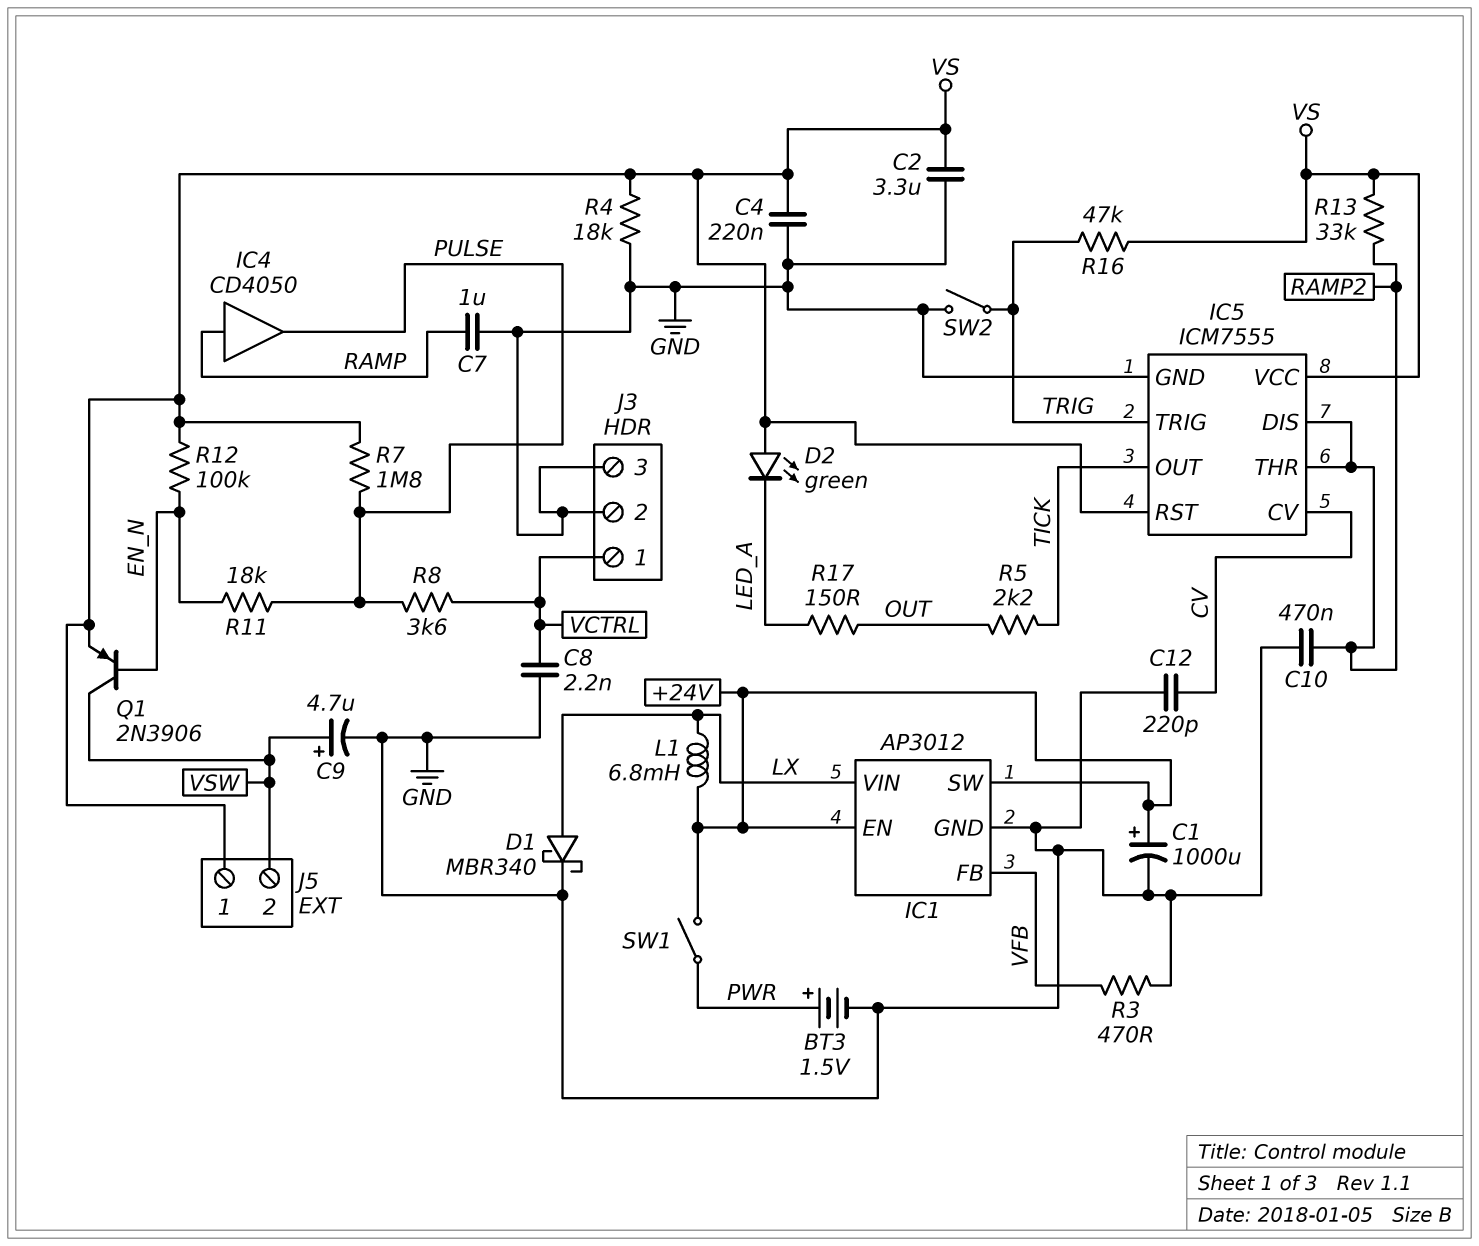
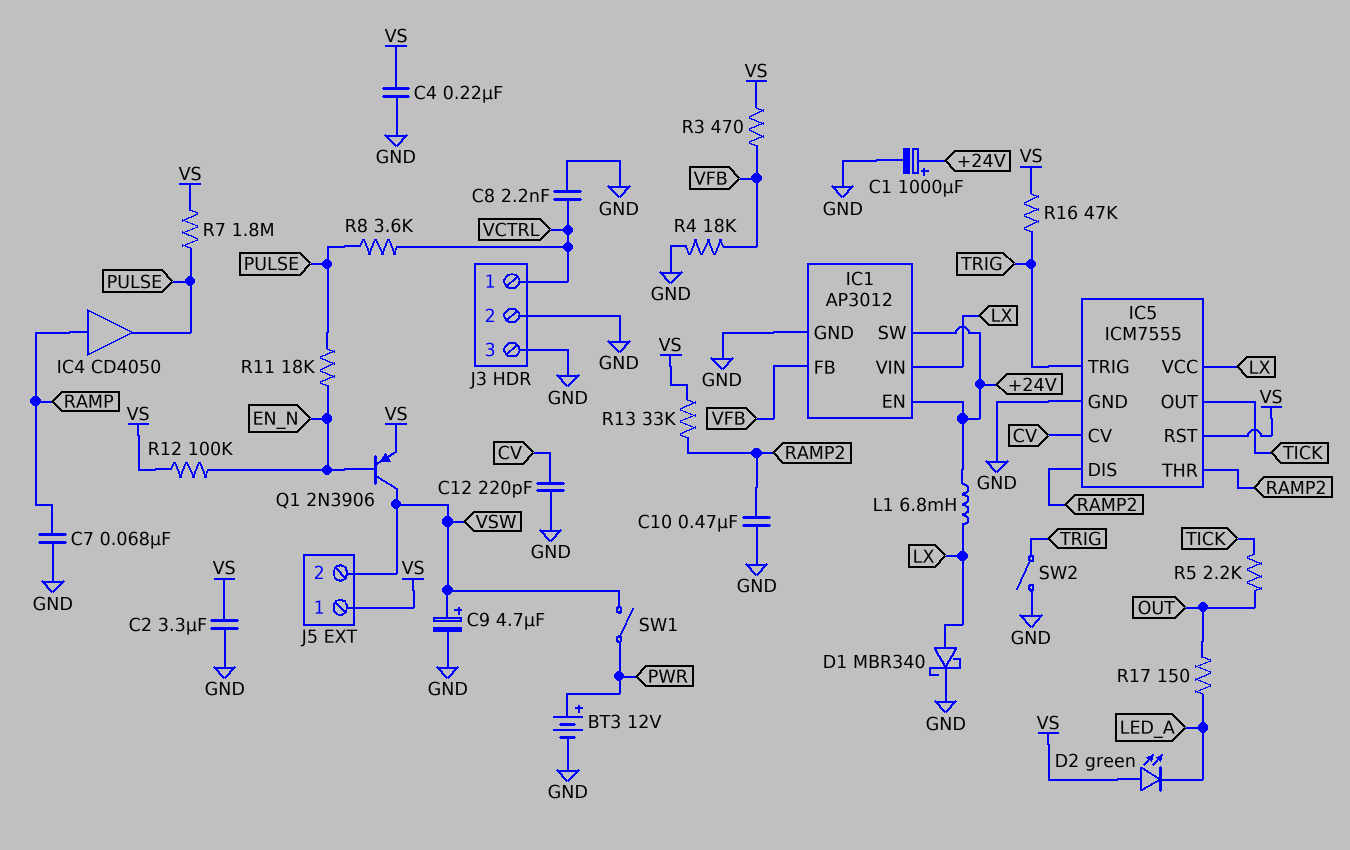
BT3: 1.5V (plus PWR, minus GND) -> 12V (plus PWR, minus GND)
C7: 1uF (GND, RAMP) -> 68nF (GND, RAMP)
IC5 pin VCC: VS -> LX
R3: 470 (GND, VFB) -> 470 (VFB, VS)
R4: 18k (GND, VS) -> 18k (GND, VFB)
SW1: switch (+24V, PWR) -> switch (PWR, VSW)

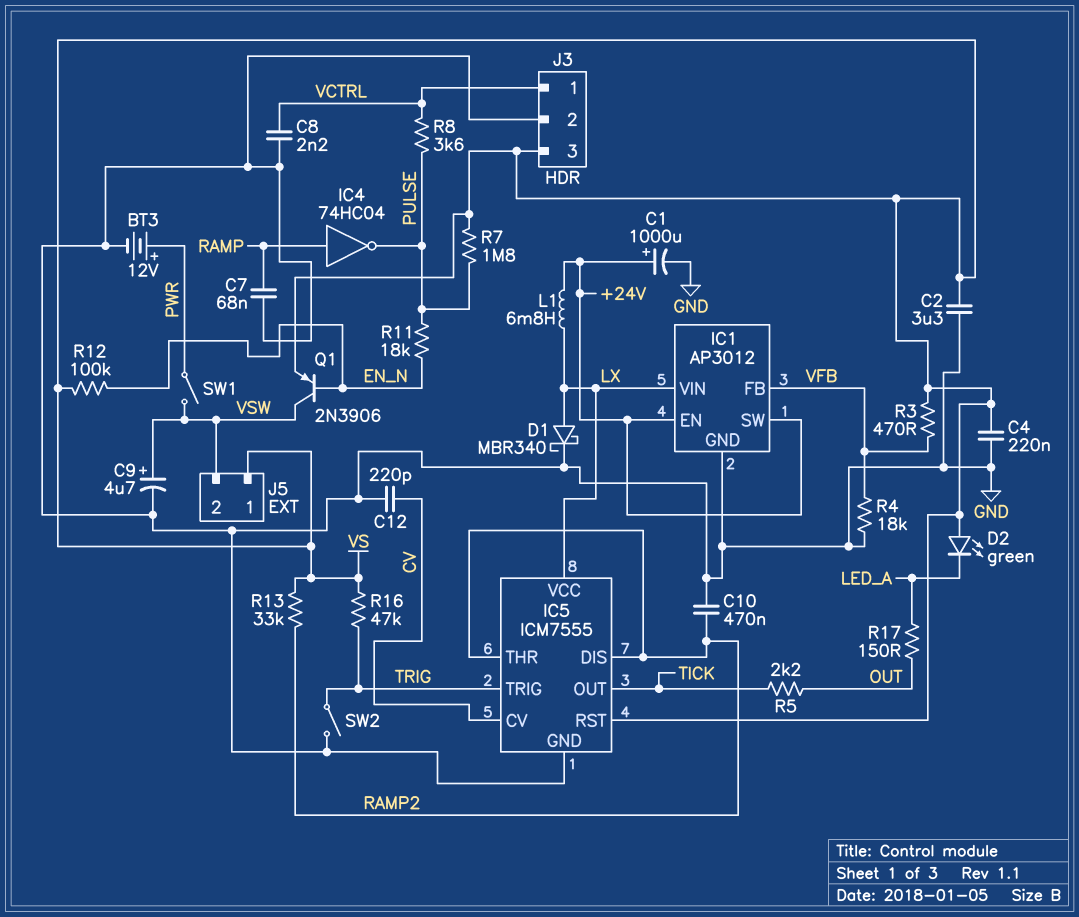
IC4: buffer CD4050 (in RAMP, out PULSE) -> NOT 74HC04 (in RAMP, out PULSE)
J3 pin 3: GND -> VS

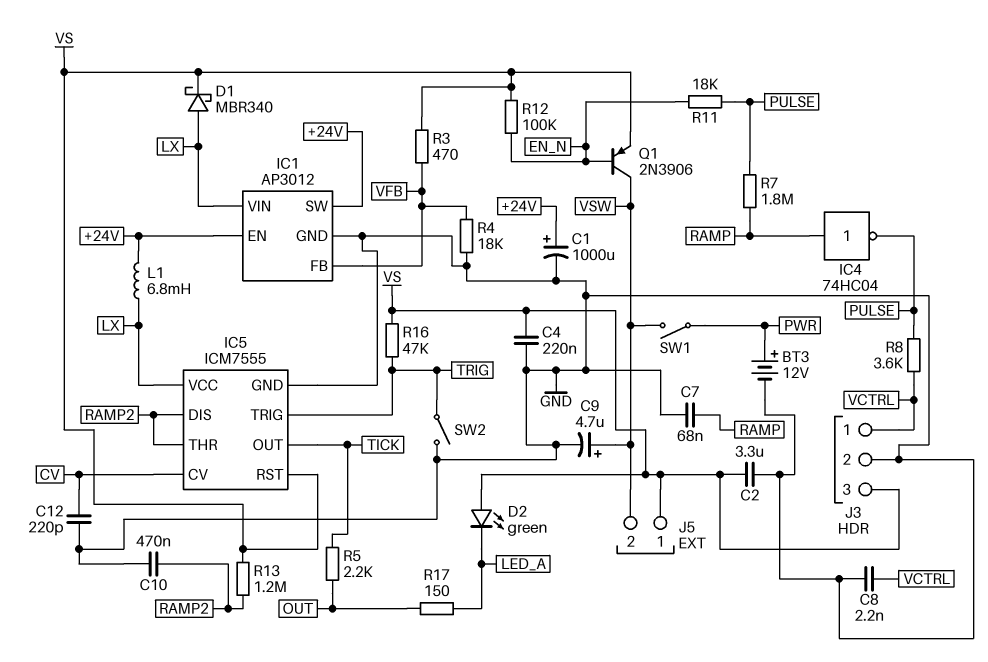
D1: schottky MBR340 (A LX, K GND) -> schottky MBR340 (A LX, K VS)
R7: 1.8M (PULSE, VS) -> 1.8M (PULSE, RAMP)
R13: 33k (RAMP2, VS) -> 1.2M (RAMP2, VS)

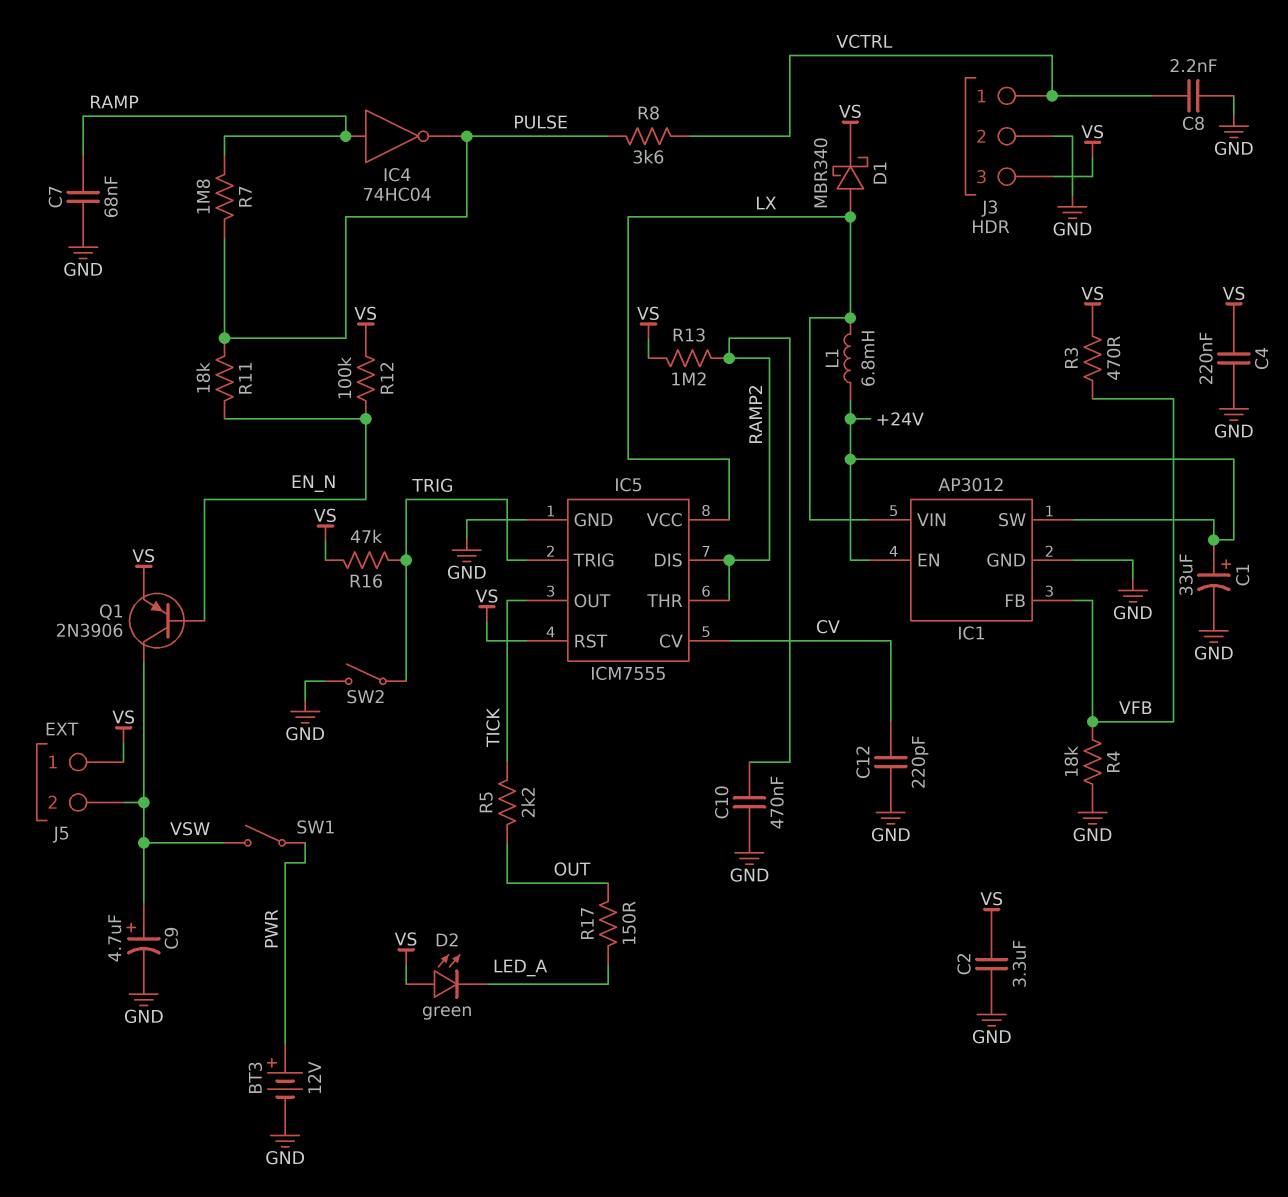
C1: 1000uF (plus +24V, minus GND) -> 33uF (plus +24V, minus GND)

